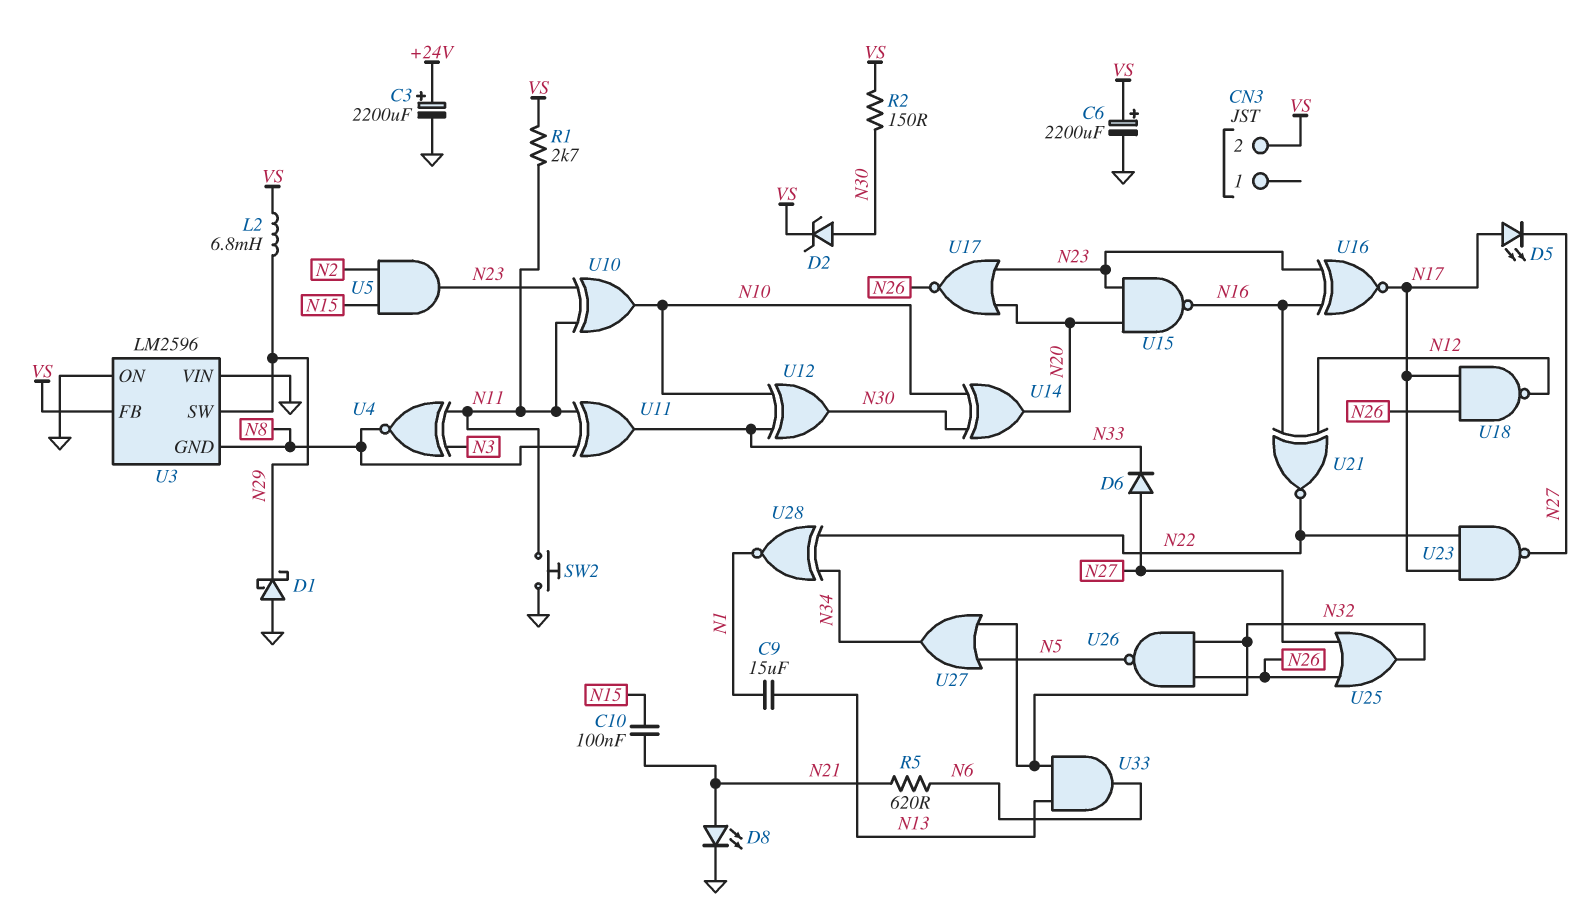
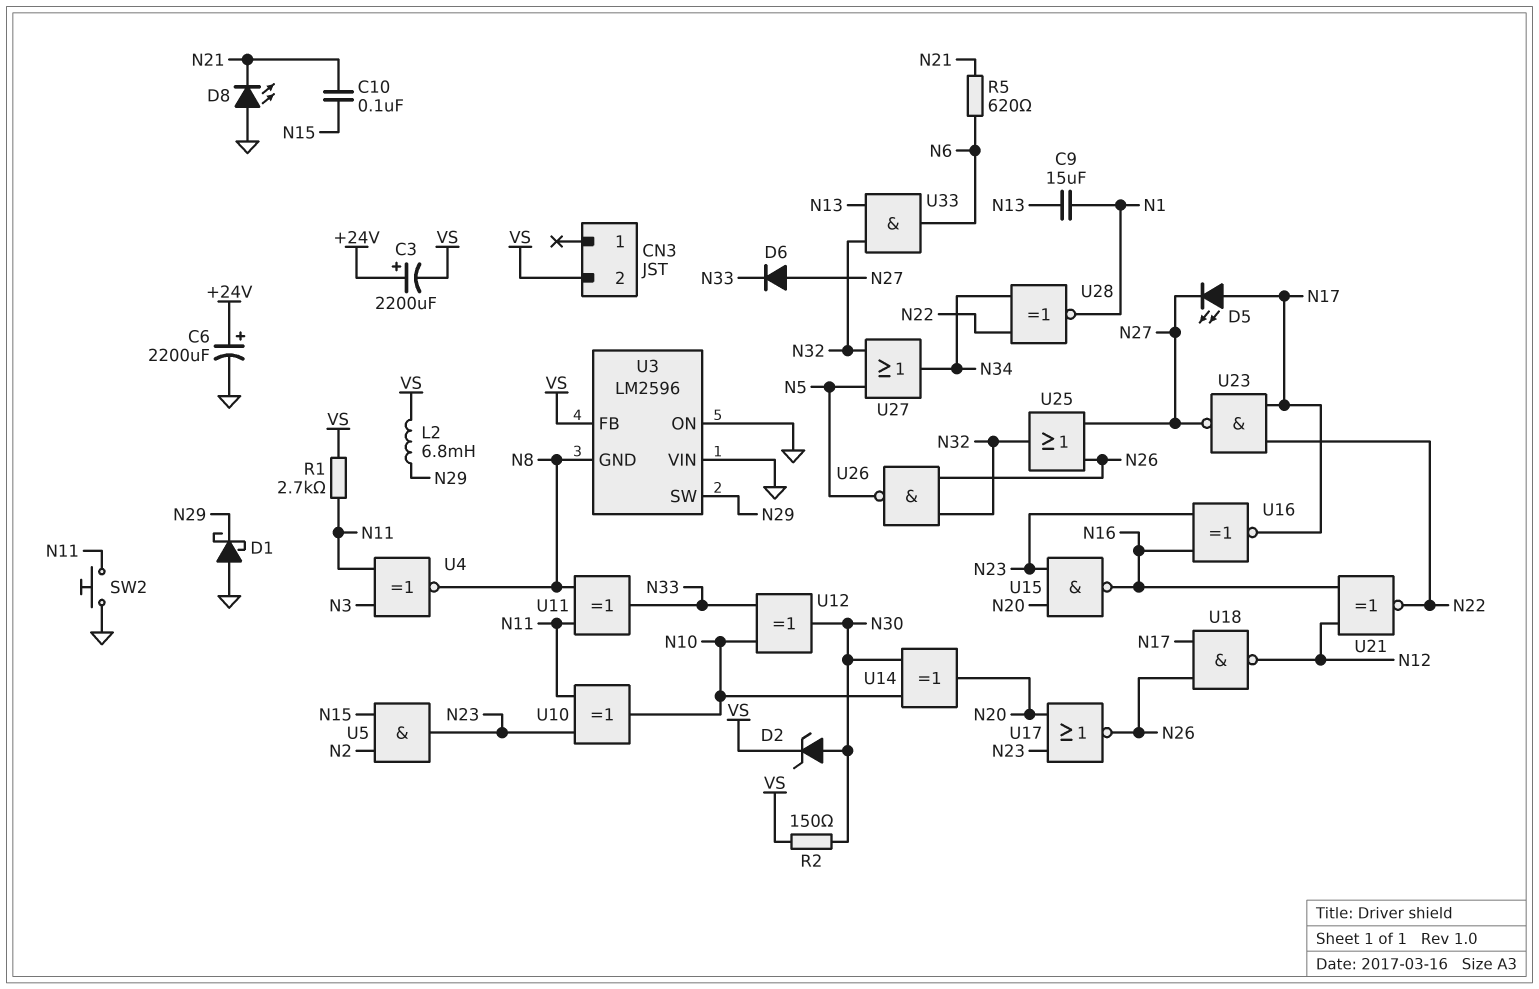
C3: 2200uF (plus +24V, minus GND) -> 2200uF (plus +24V, minus VS)
C6: 2200uF (plus VS, minus GND) -> 2200uF (plus +24V, minus GND)
D8: LED (A N21, K GND) -> LED (A GND, K N21)

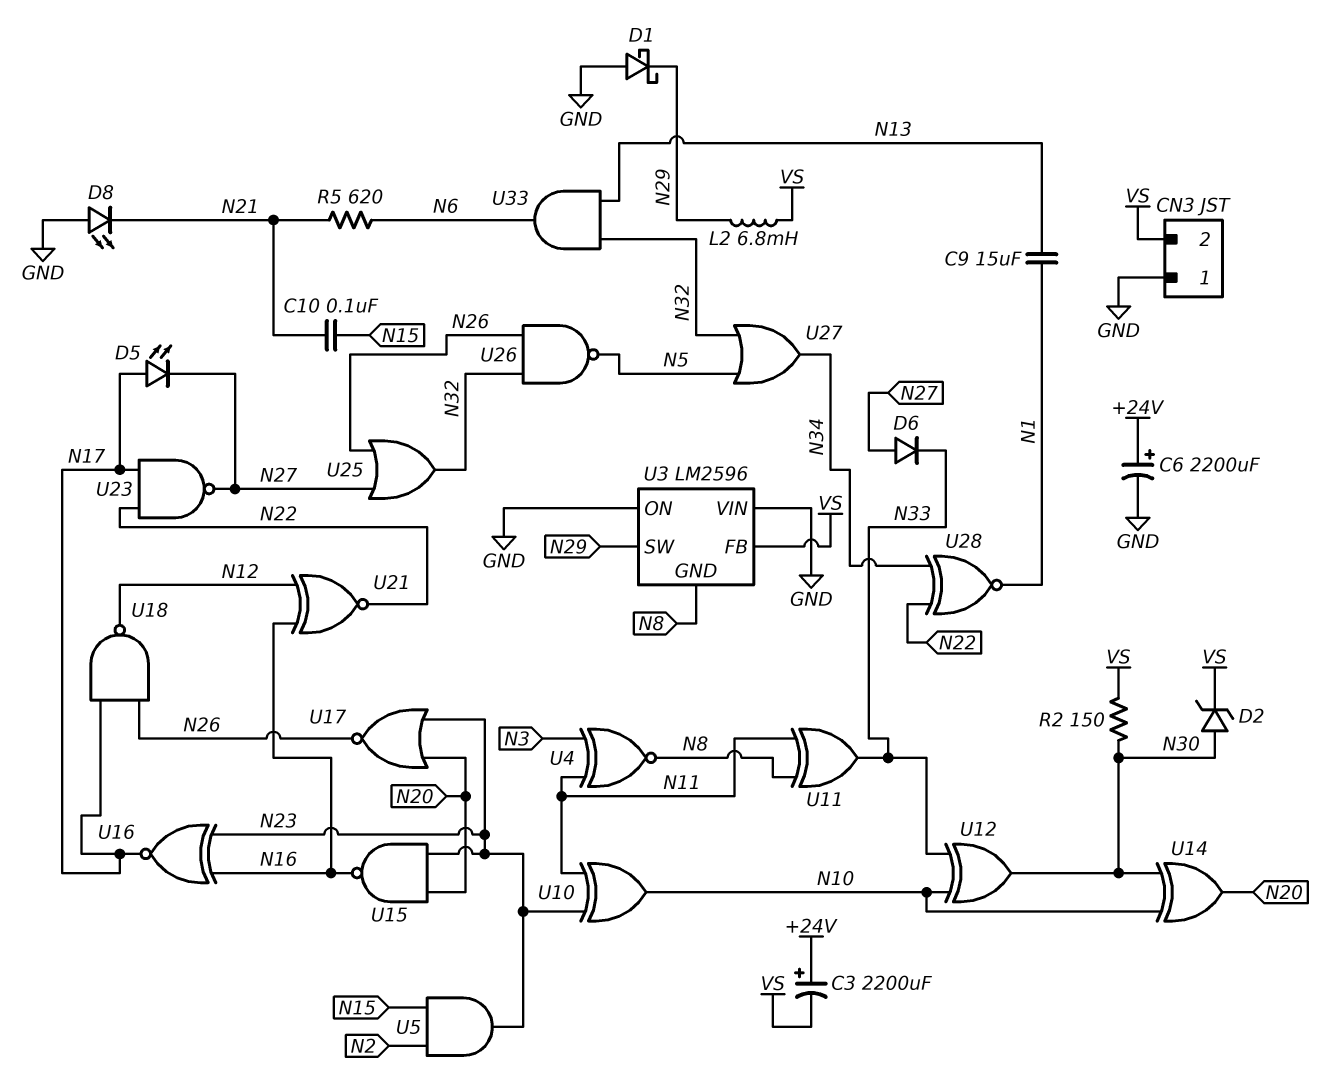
CN3 pin 1: none -> GND
R1: 2.7k (N11, VS) -> none
SW2: button (GND, N11) -> none

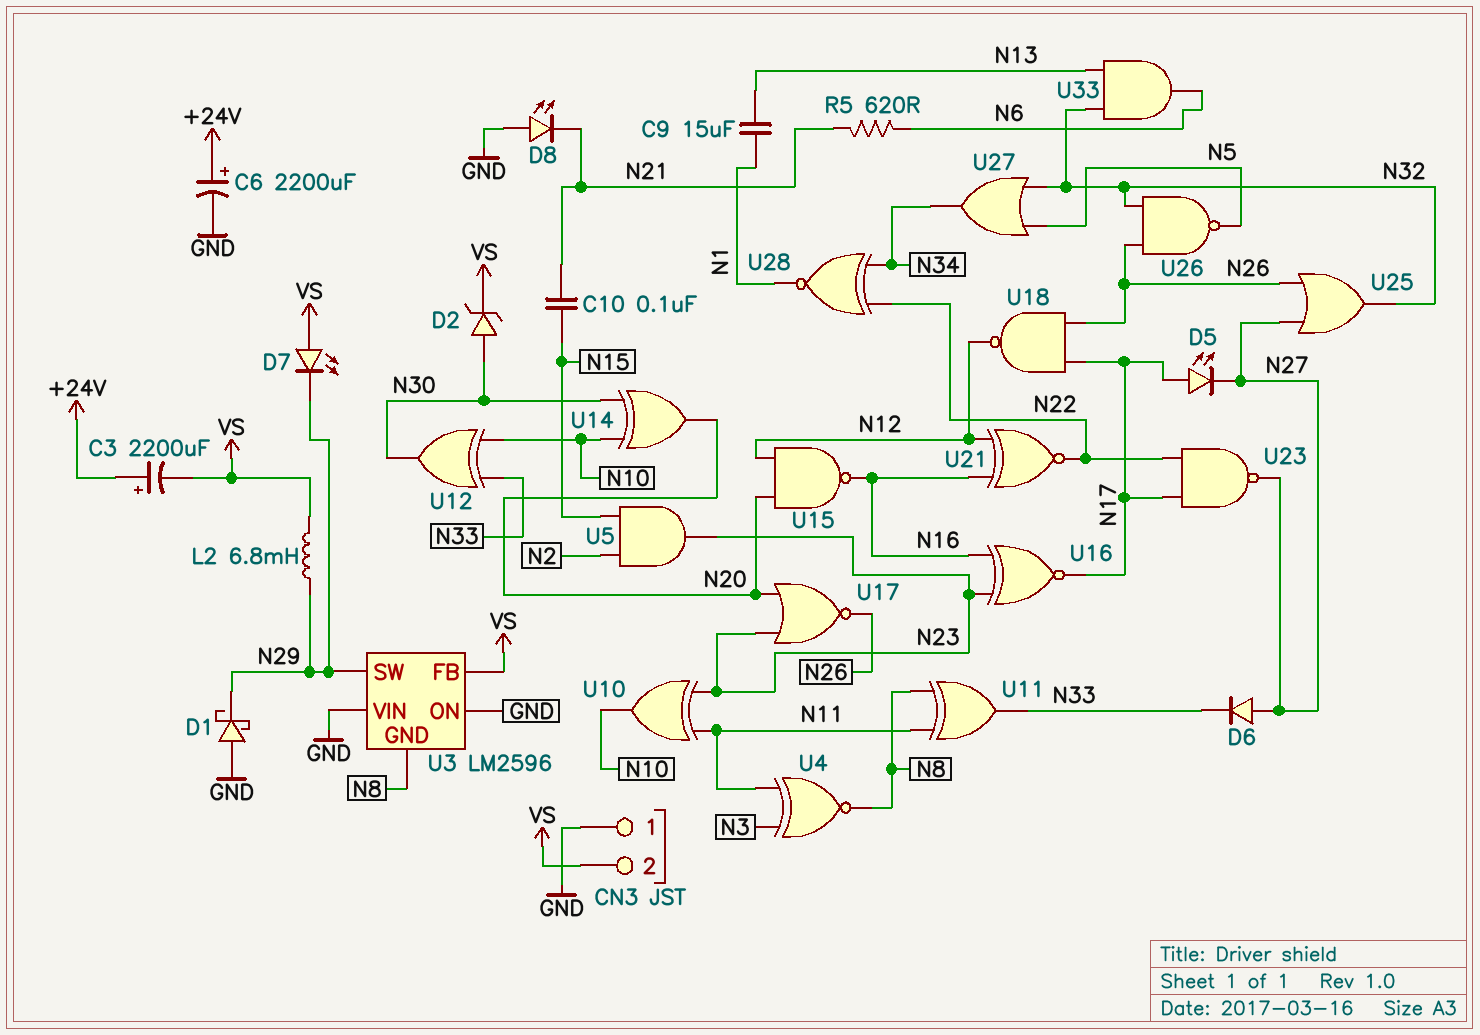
D7: none -> LED (A VS, K N29)
R2: 150 (N30, VS) -> none
U15: NAND (in N20, in N23, out N16) -> NAND (in N12, in N20, out N16)

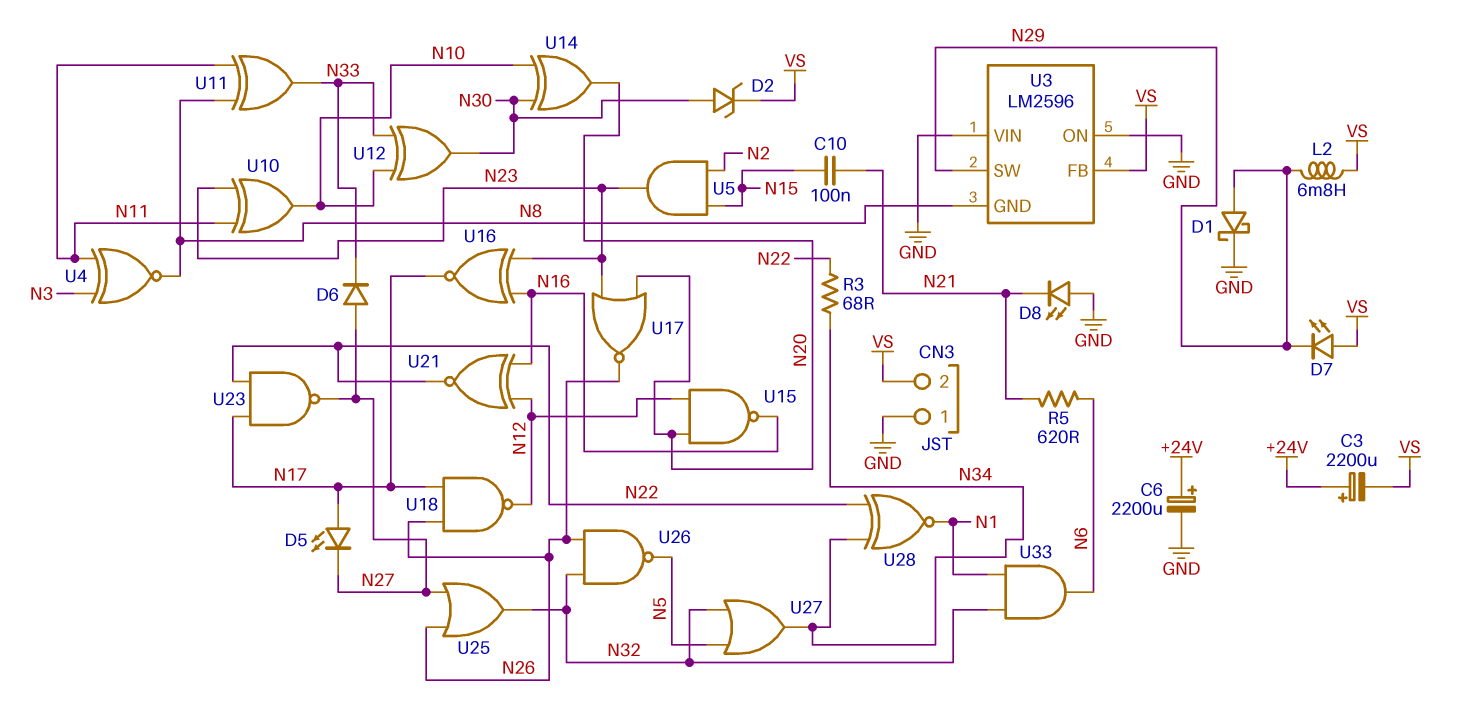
C9: 15uF (N1, N13) -> none
D1: schottky (A GND, K N29) -> schottky (A N29, K GND)
R3: none -> 68 (N22, N34)
U33: AND (in N13, in N32, out N6) -> AND (in N1, in N32, out N6)

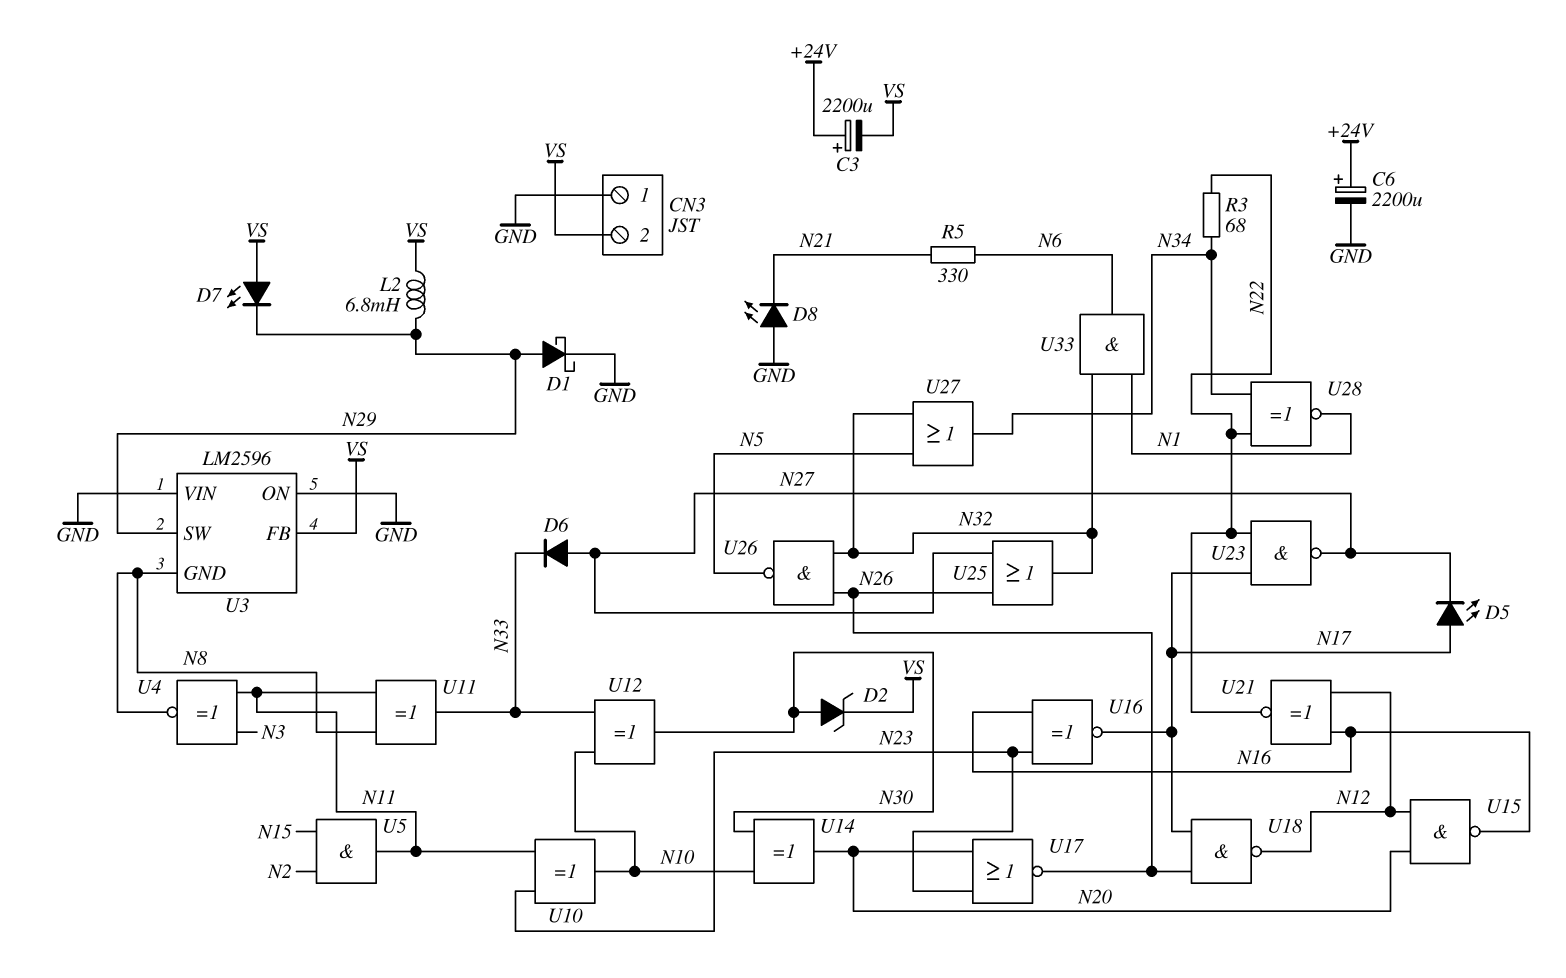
C10: 100nF (N15, N21) -> none
R5: 620 (N6, N21) -> 330 (N6, N21)
U5: AND (in N2, in N15, out N23) -> AND (in N2, in N15, out N11)

